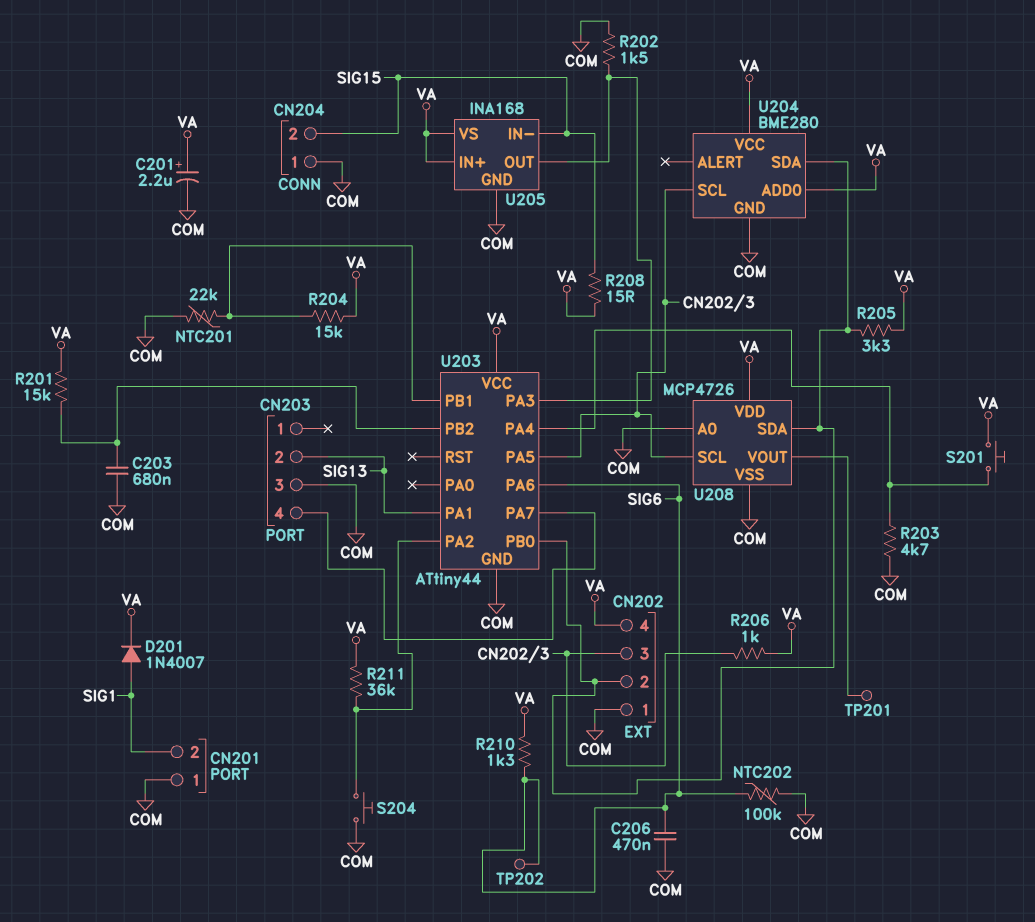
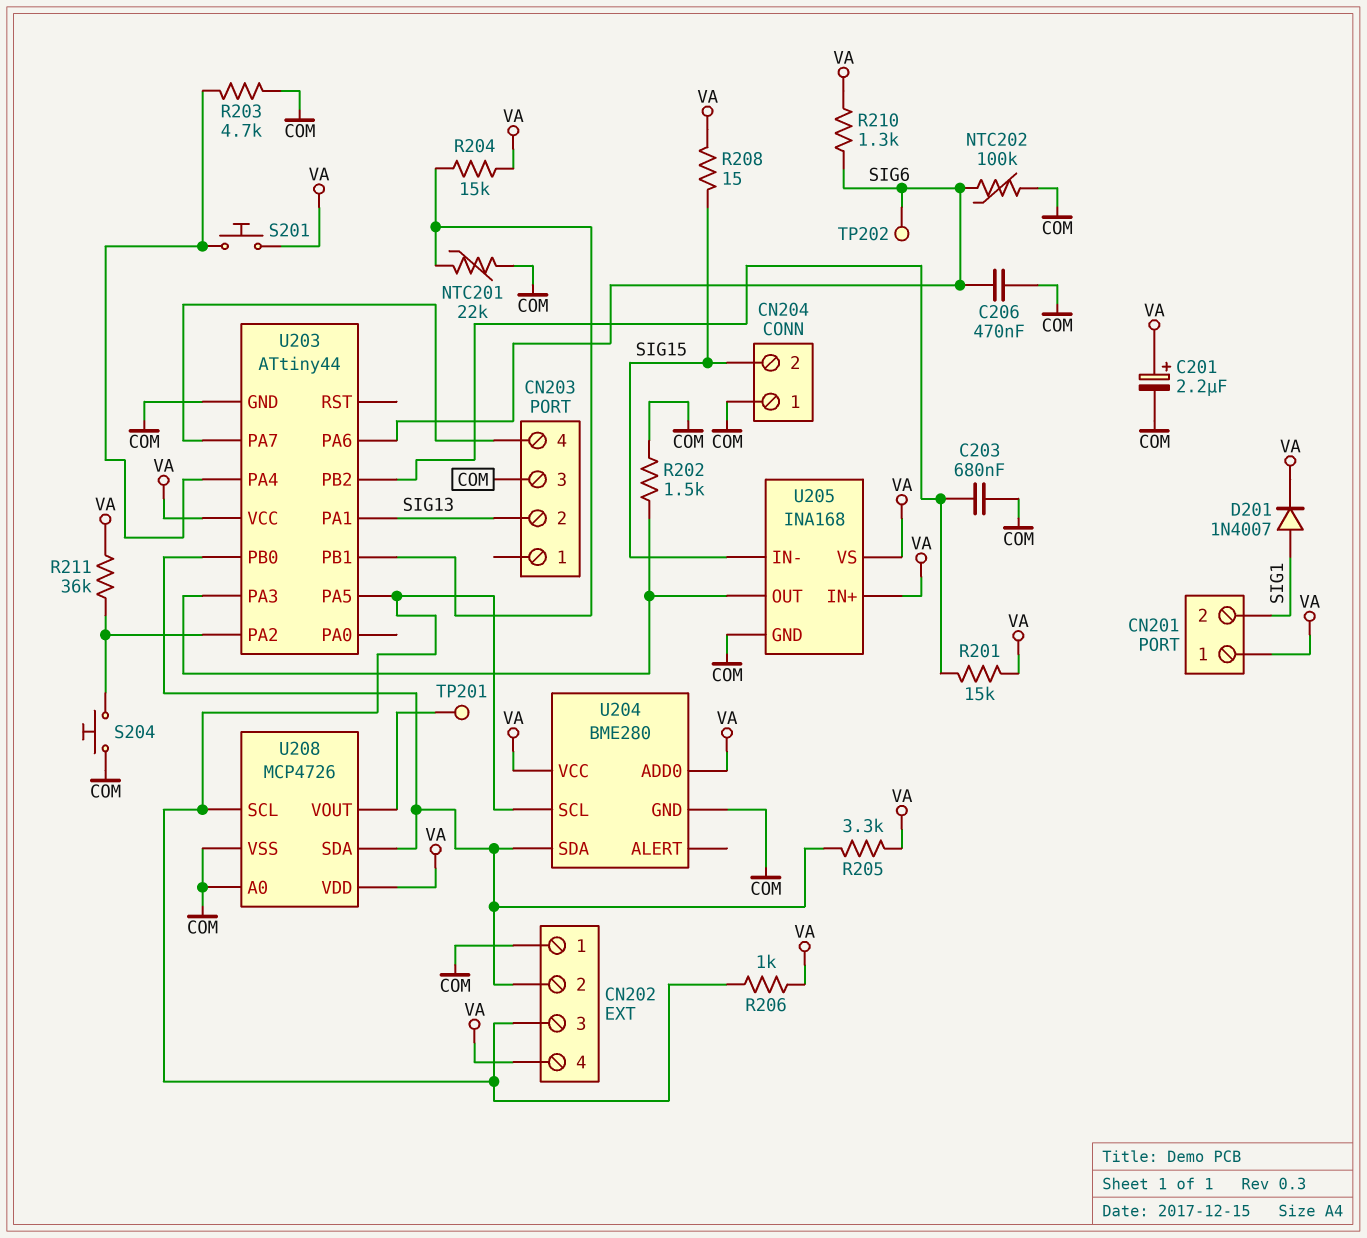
CN201 pin 1: COM -> VA

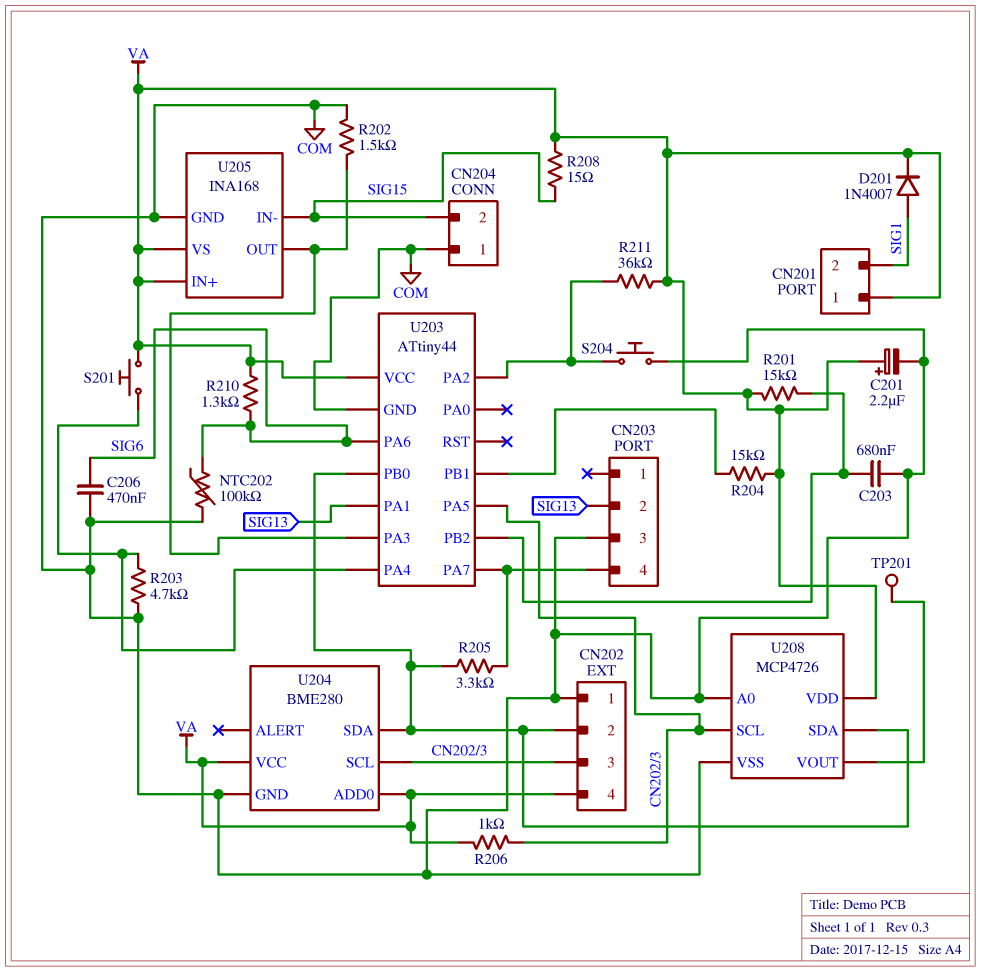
NTC201: 22k (COM, U203/PB1) -> none
R205: 3.3k (CN202/2, VA) -> 3.3k (CN202/2, CN203/4)
TP202: test point (SIG6) -> none

